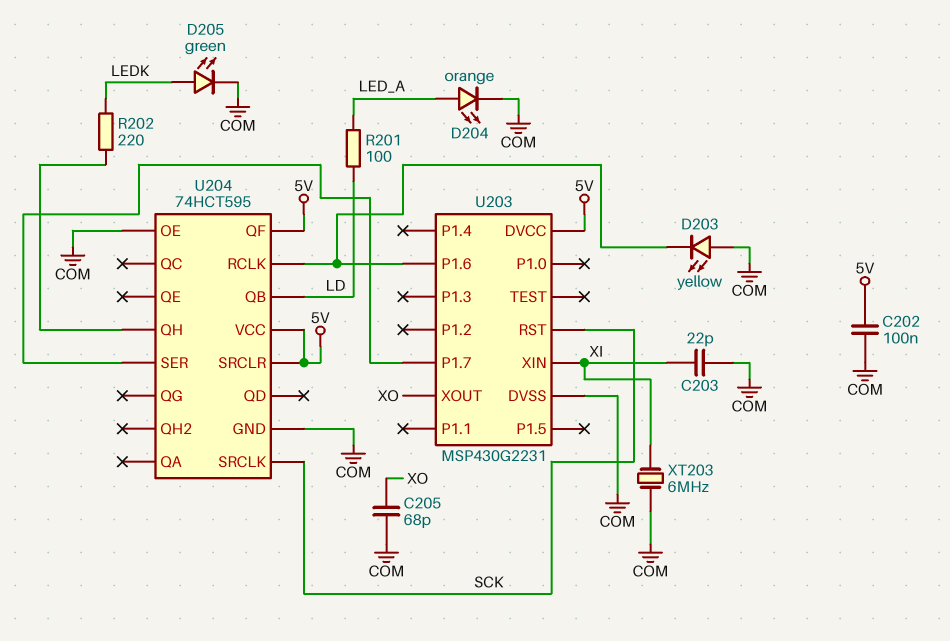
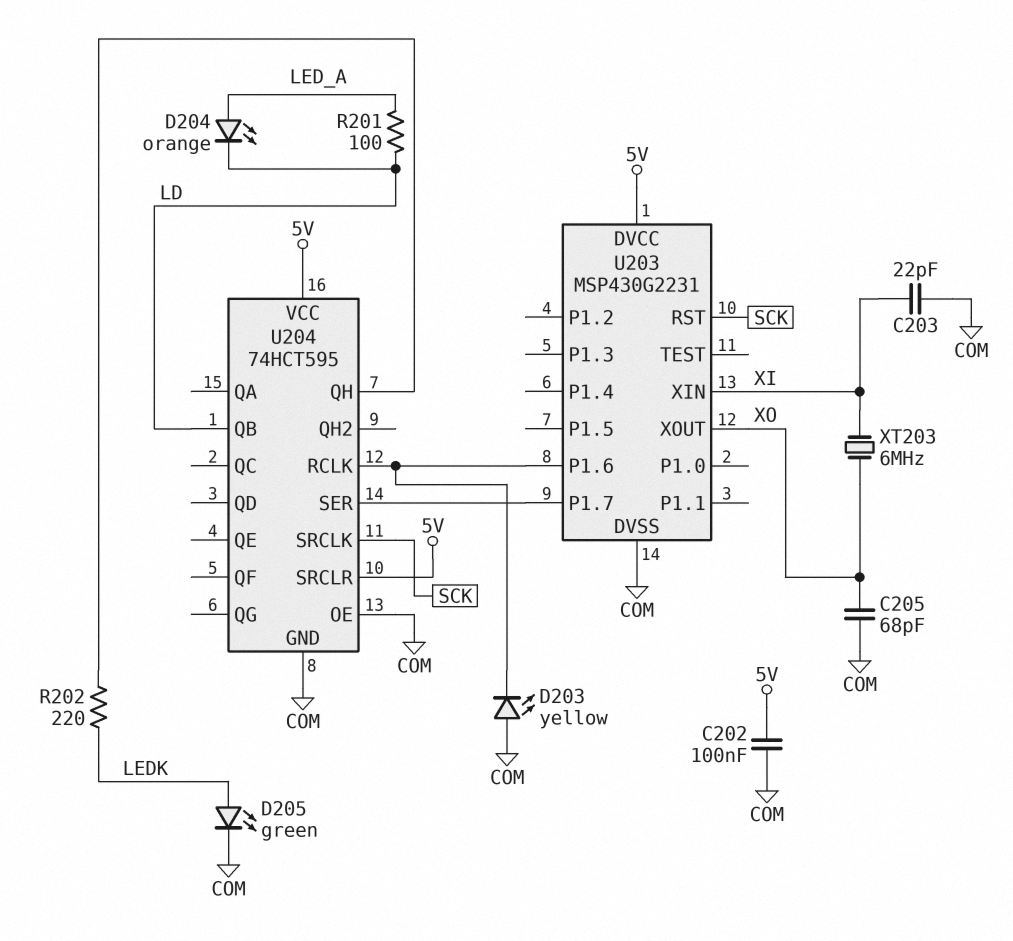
D204: LED orange (A LED_A, K COM) -> LED orange (A LED_A, K LD)
U204 pin QF: 5V -> none
XT203: 6MHz (COM, XI) -> 6MHz (XI, XO)

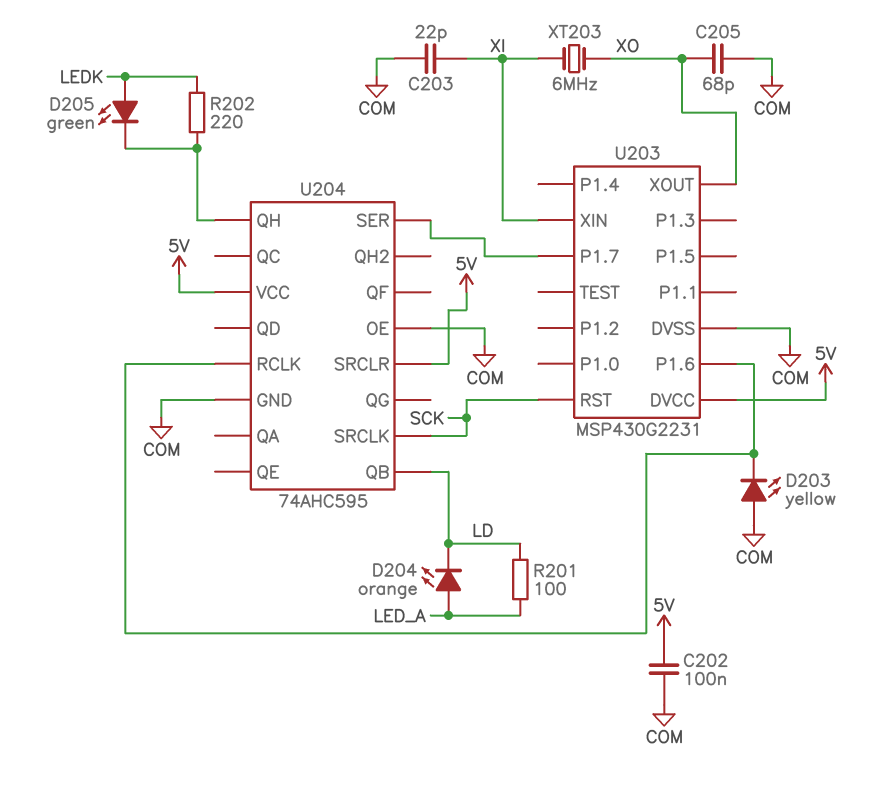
D205: LED green (A LEDK, K COM) -> LED green (A LEDK, K U204/QH)
U204: 74HCT595 -> 74AHC595

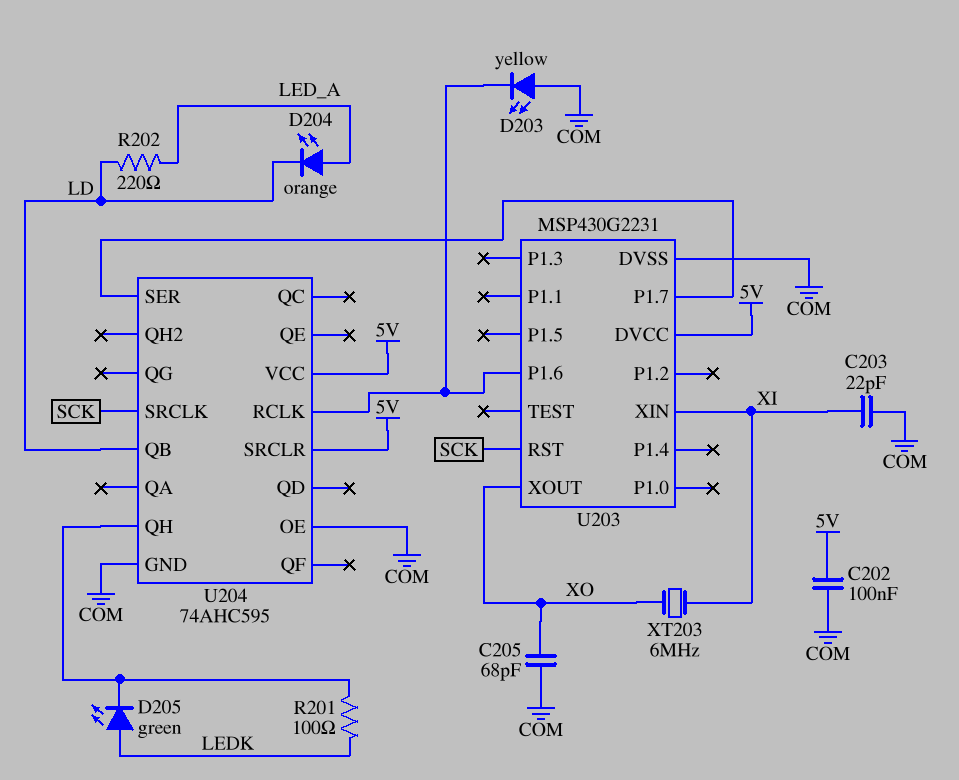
R201: 100 (LD, LED_A) -> 100 (LEDK, U204/QH)
R202: 220 (LEDK, U204/QH) -> 220 (LD, LED_A)

